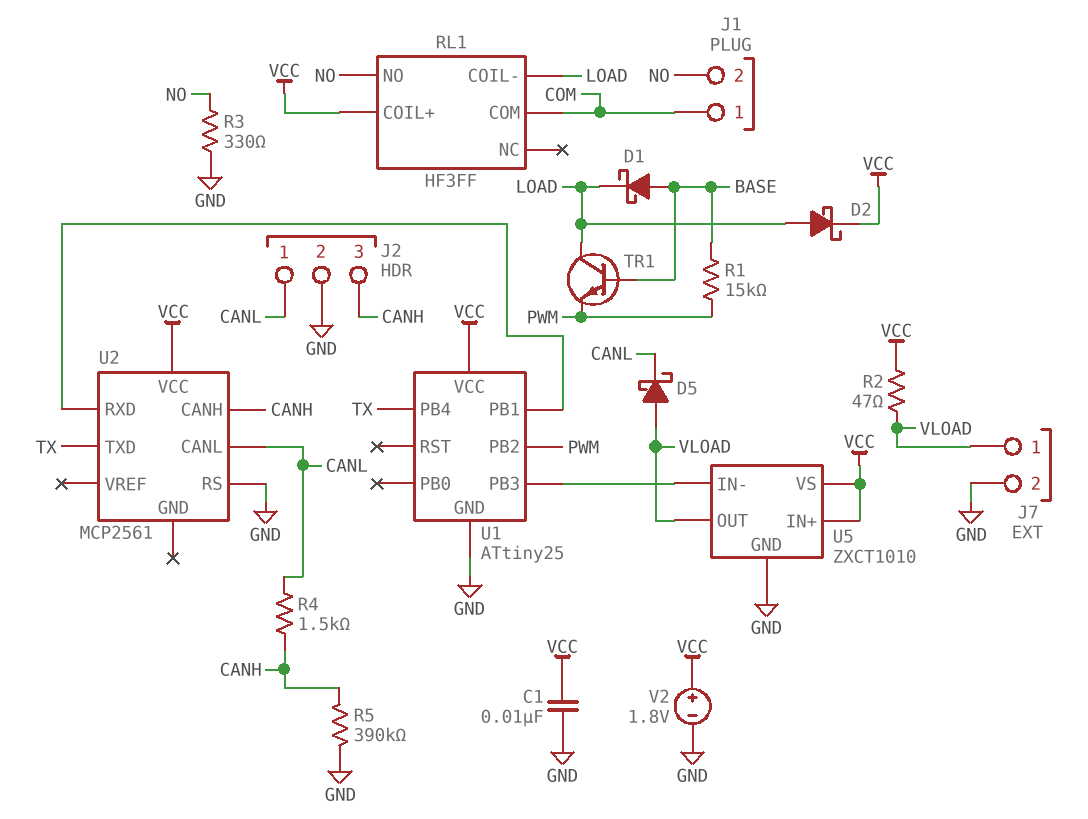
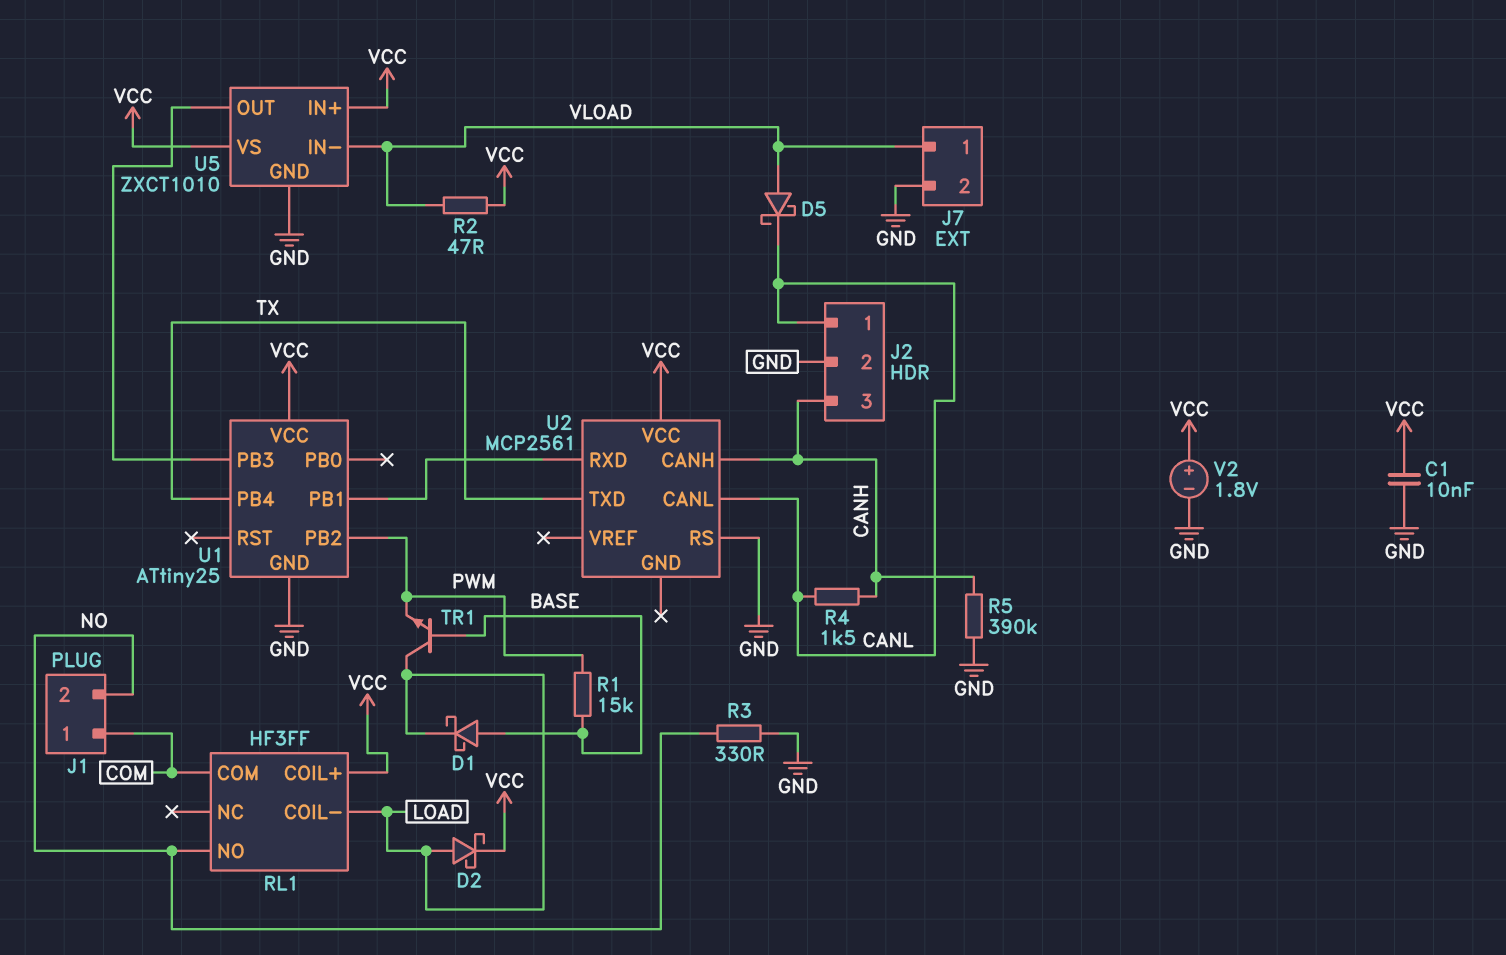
U5 pin IN-: U1/PB3 -> VLOAD
U5 pin OUT: VLOAD -> U1/PB3

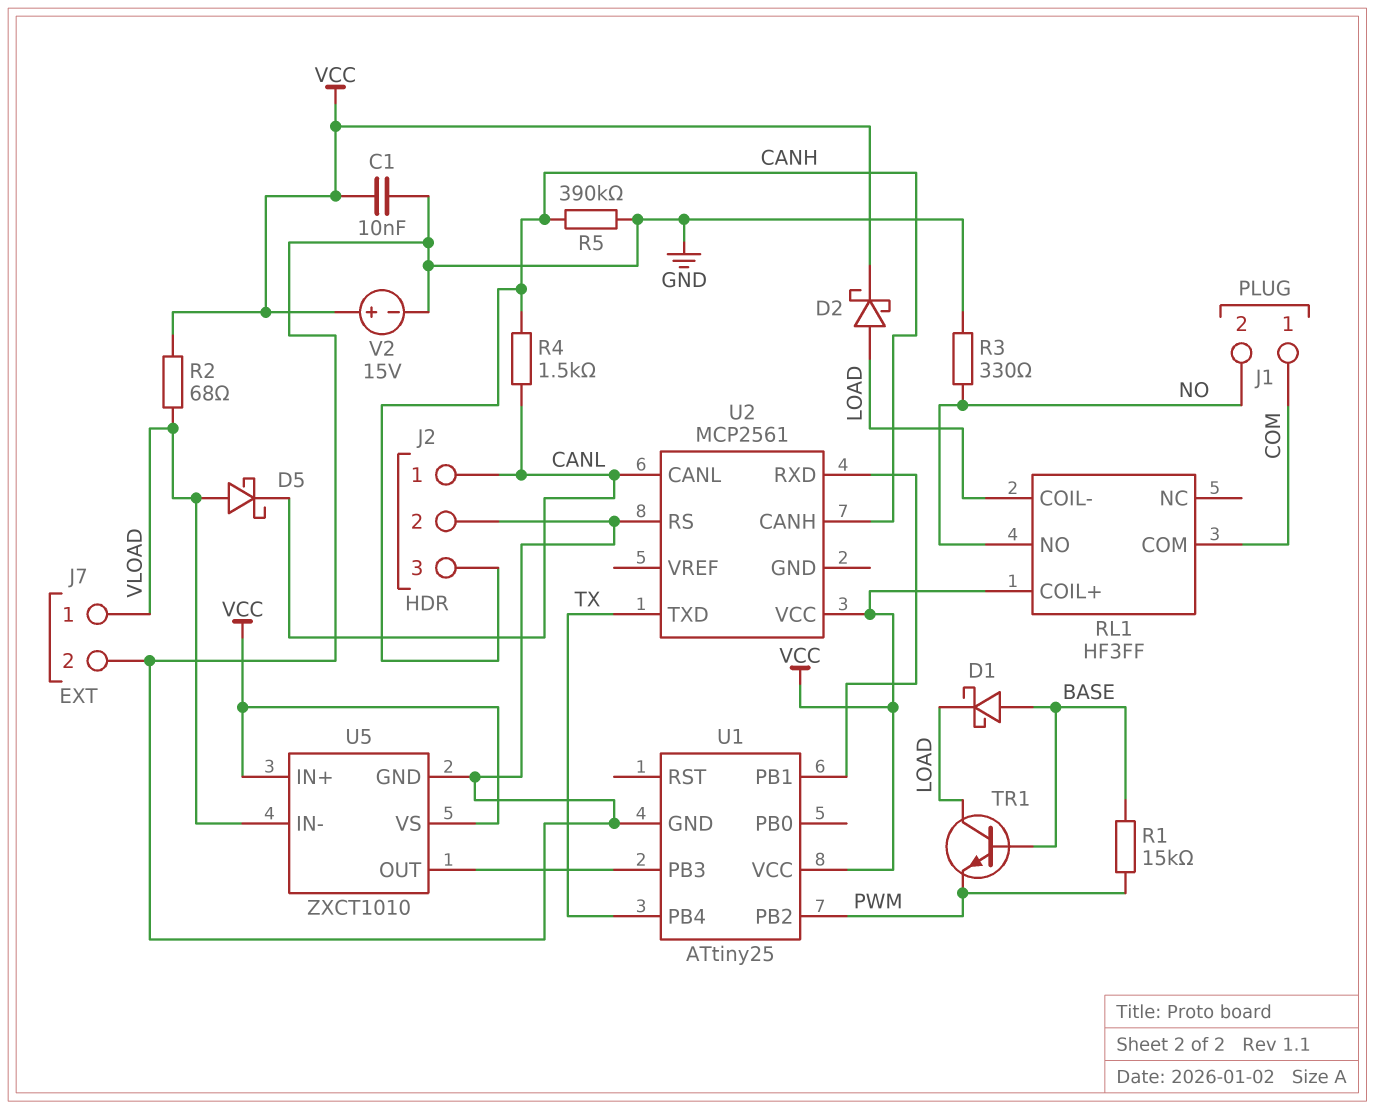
R2: 47 (VCC, VLOAD) -> 68 (VCC, VLOAD)
V2: 1.8V (plus VCC, minus GND) -> 15V (plus VCC, minus GND)

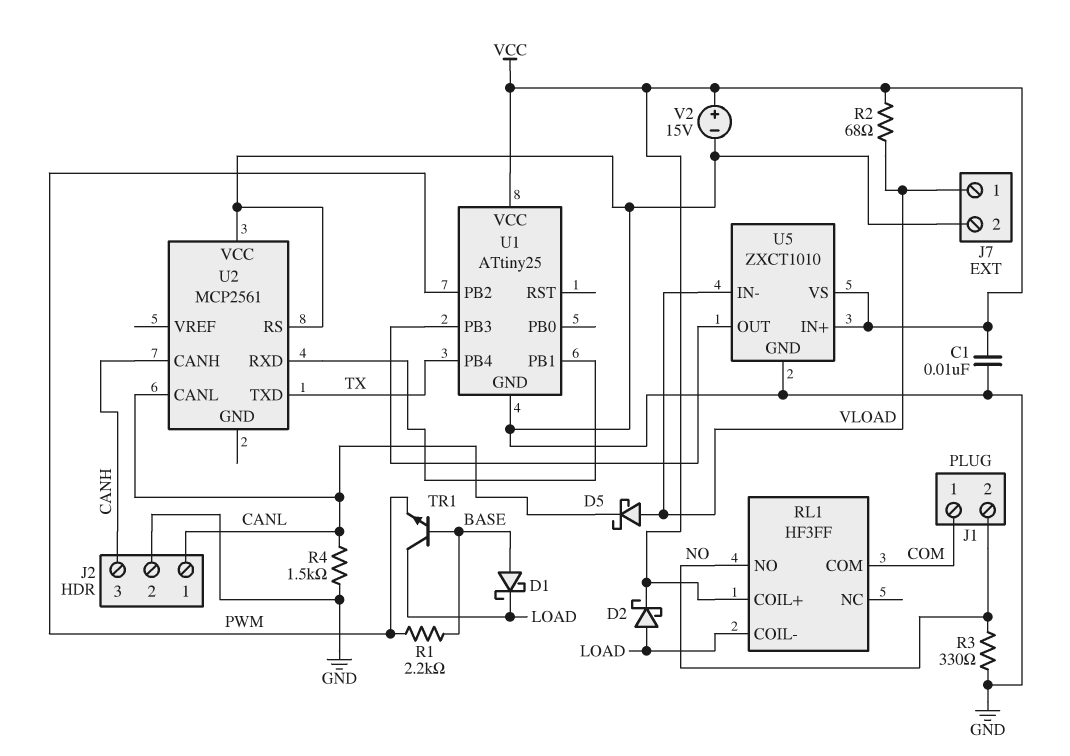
R1: 15k (BASE, PWM) -> 2.2k (BASE, PWM)
R4: 1.5k (CANH, CANL) -> 1.5k (CANL, GND)
R5: 390k (CANH, GND) -> none
U2 pin VCC: VCC -> GND

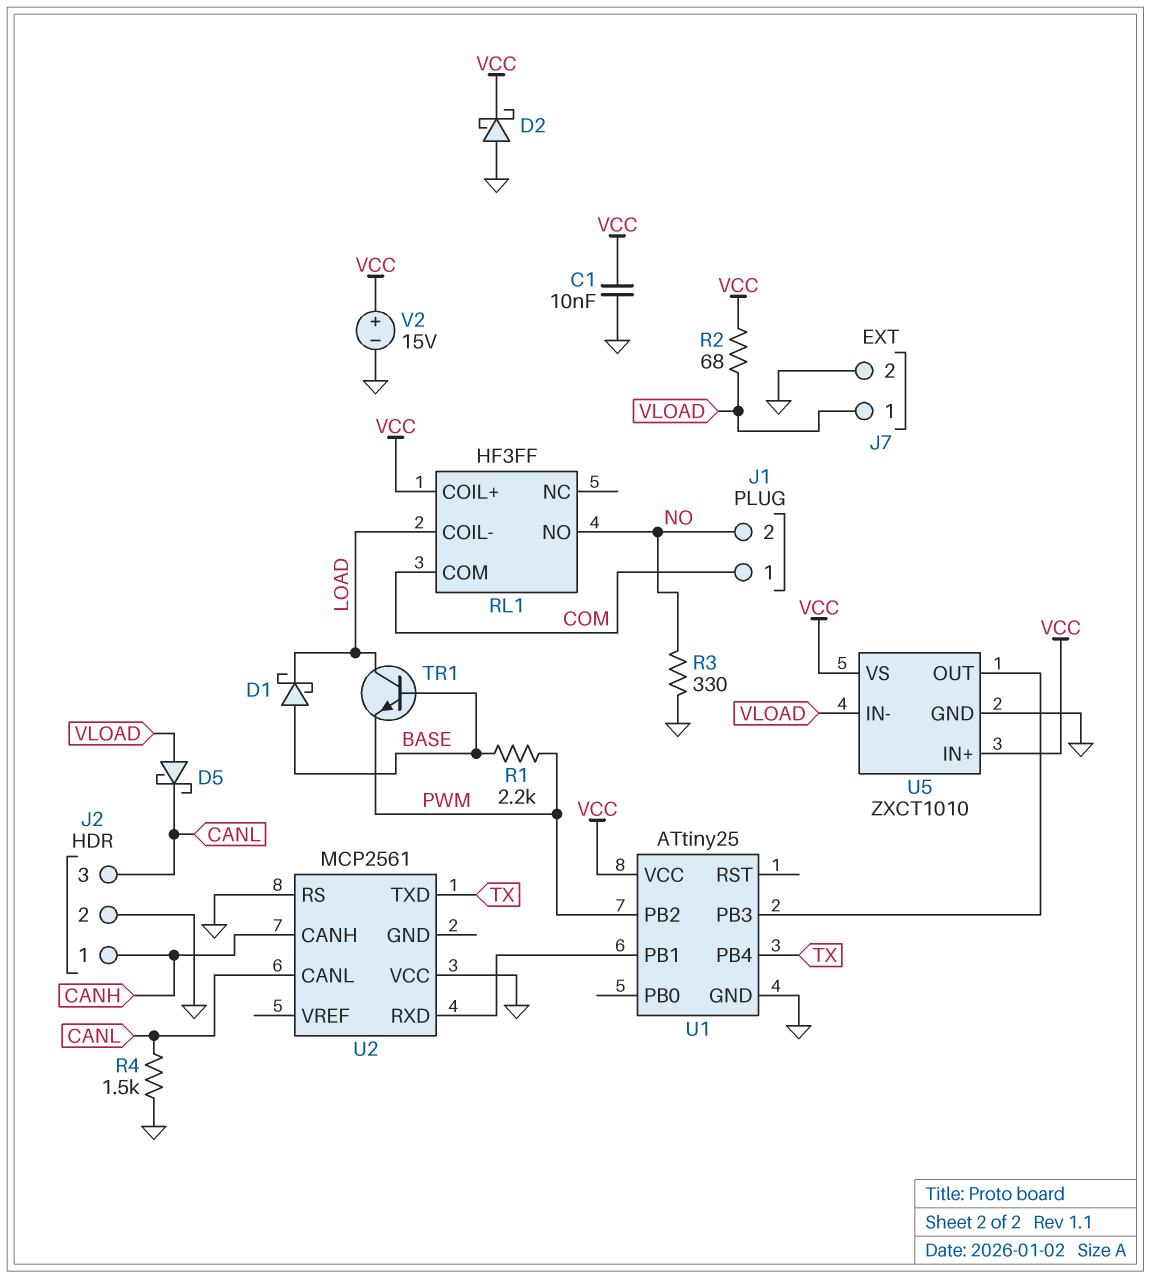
D2: schottky (A LOAD, K VCC) -> schottky (A GND, K VCC)
J2 pin 1: CANL -> CANH
J2 pin 3: CANH -> CANL

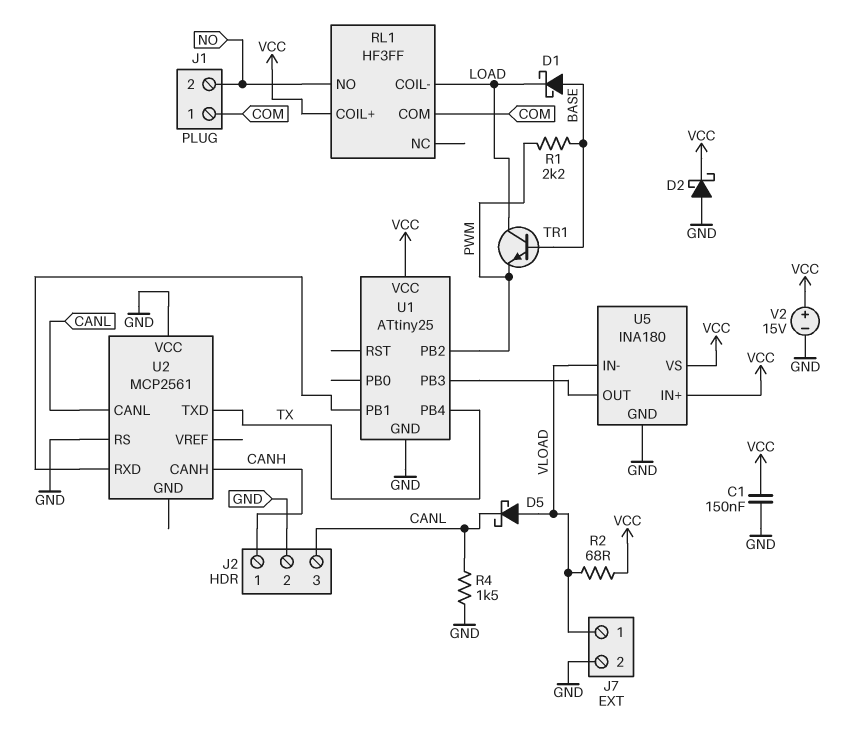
C1: 10nF (GND, VCC) -> 150nF (GND, VCC)
R3: 330 (GND, NO) -> none
U5: ZXCT1010 -> INA180

